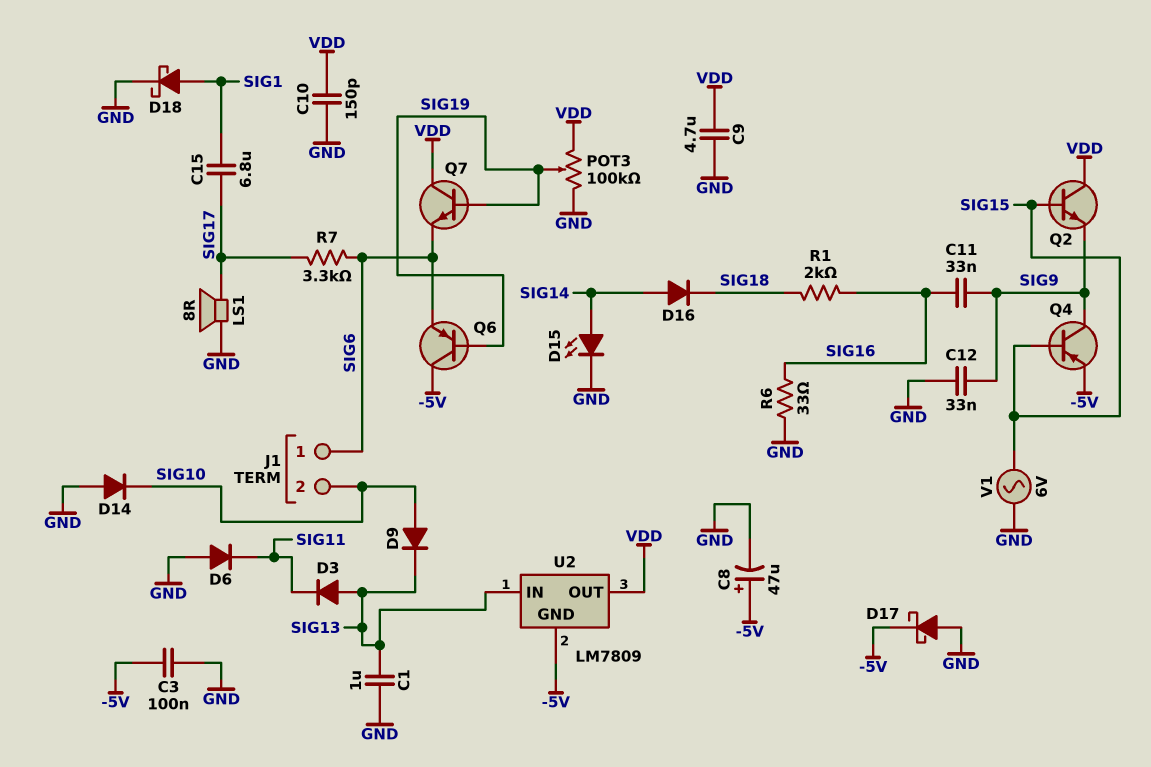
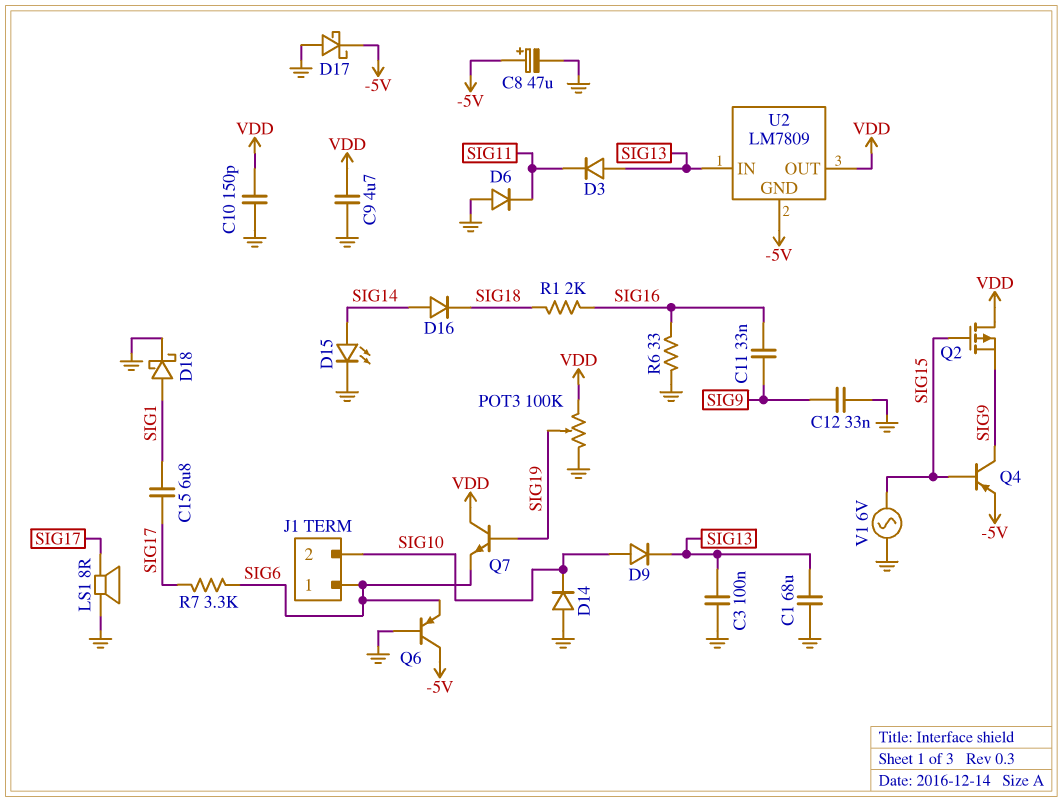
C1: 1uF (GND, SIG13) -> 68uF (GND, SIG13)
C3: 100nF (-5V, GND) -> 100nF (GND, SIG13)
Q2: NPN (B SIG15, C VDD, E SIG9) -> PMOS (G SIG15, D VDD, S SIG9)
Q6: PNP (B SIG19, C -5V, E SIG6) -> PNP (B GND, C -5V, E SIG6)

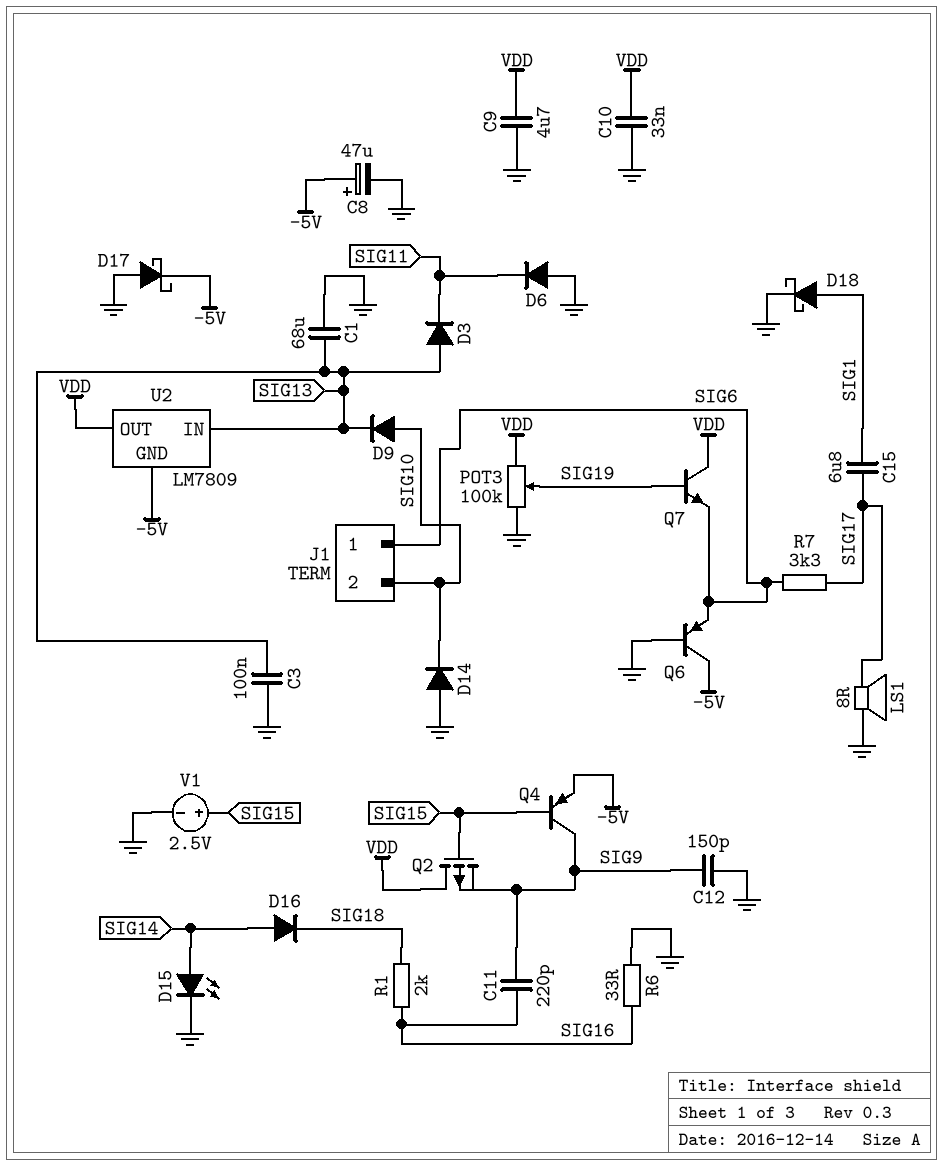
C10: 150pF (GND, VDD) -> 33nF (GND, VDD)
C11: 33nF (SIG9, SIG16) -> 220pF (SIG9, SIG16)
C12: 33nF (GND, SIG9) -> 150pF (GND, SIG9)
V1: AC 6V (GND, SIG15) -> 2.5V (plus SIG15, minus GND)

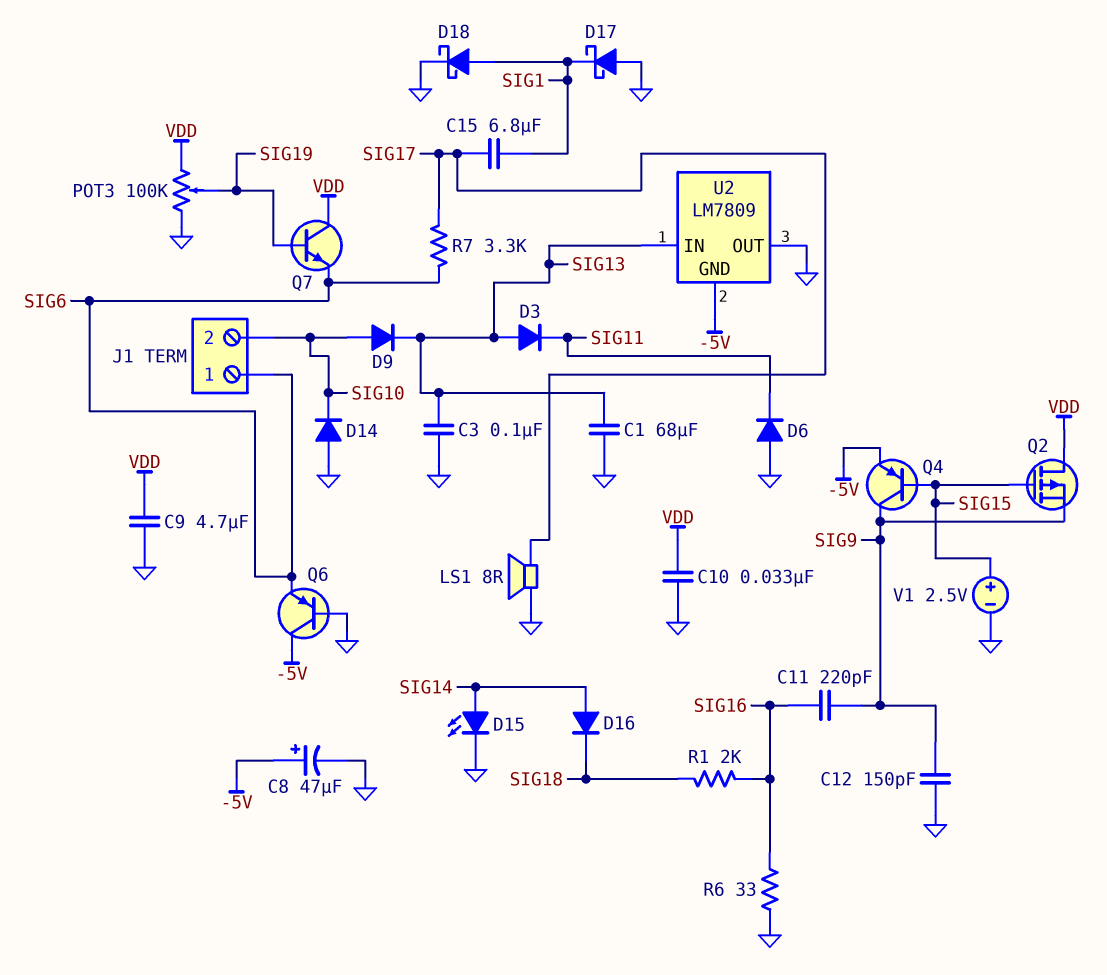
D17: schottky (A GND, K -5V) -> schottky (A GND, K SIG1)
U2 pin OUT: VDD -> GND

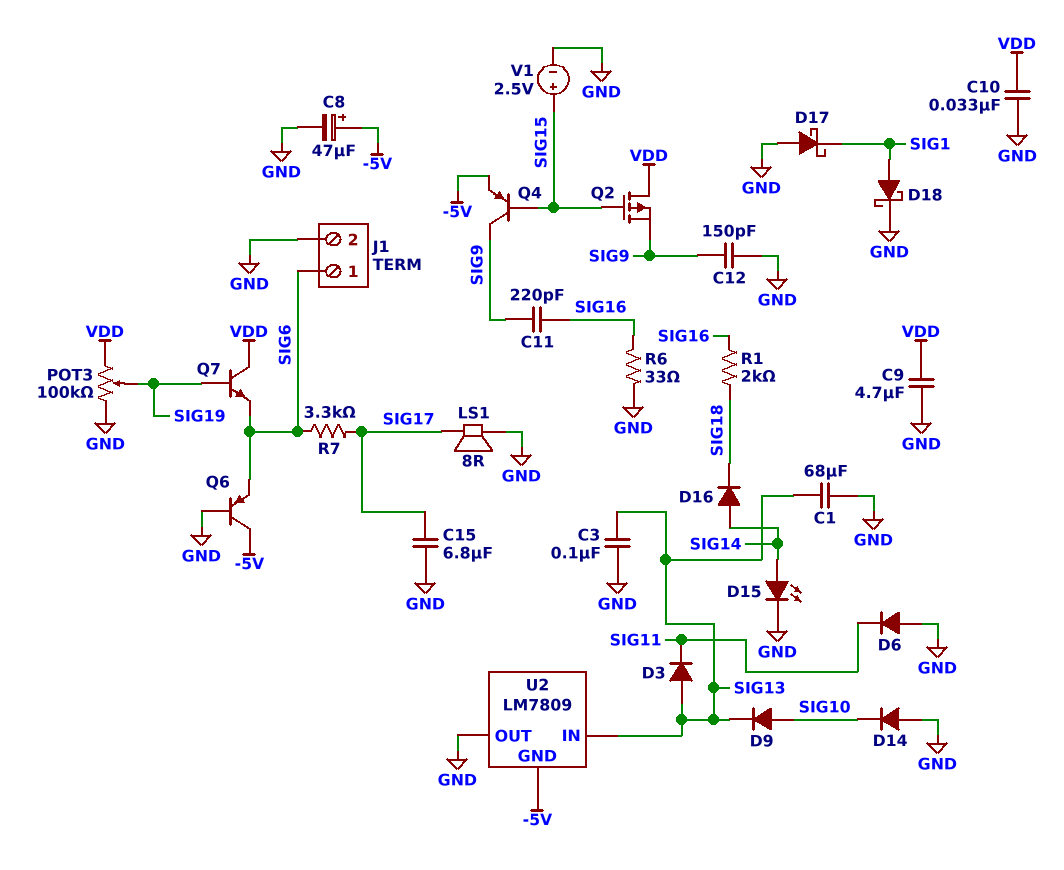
C15: 6.8uF (SIG1, SIG17) -> 6.8uF (GND, SIG17)
J1 pin 2: SIG10 -> GND

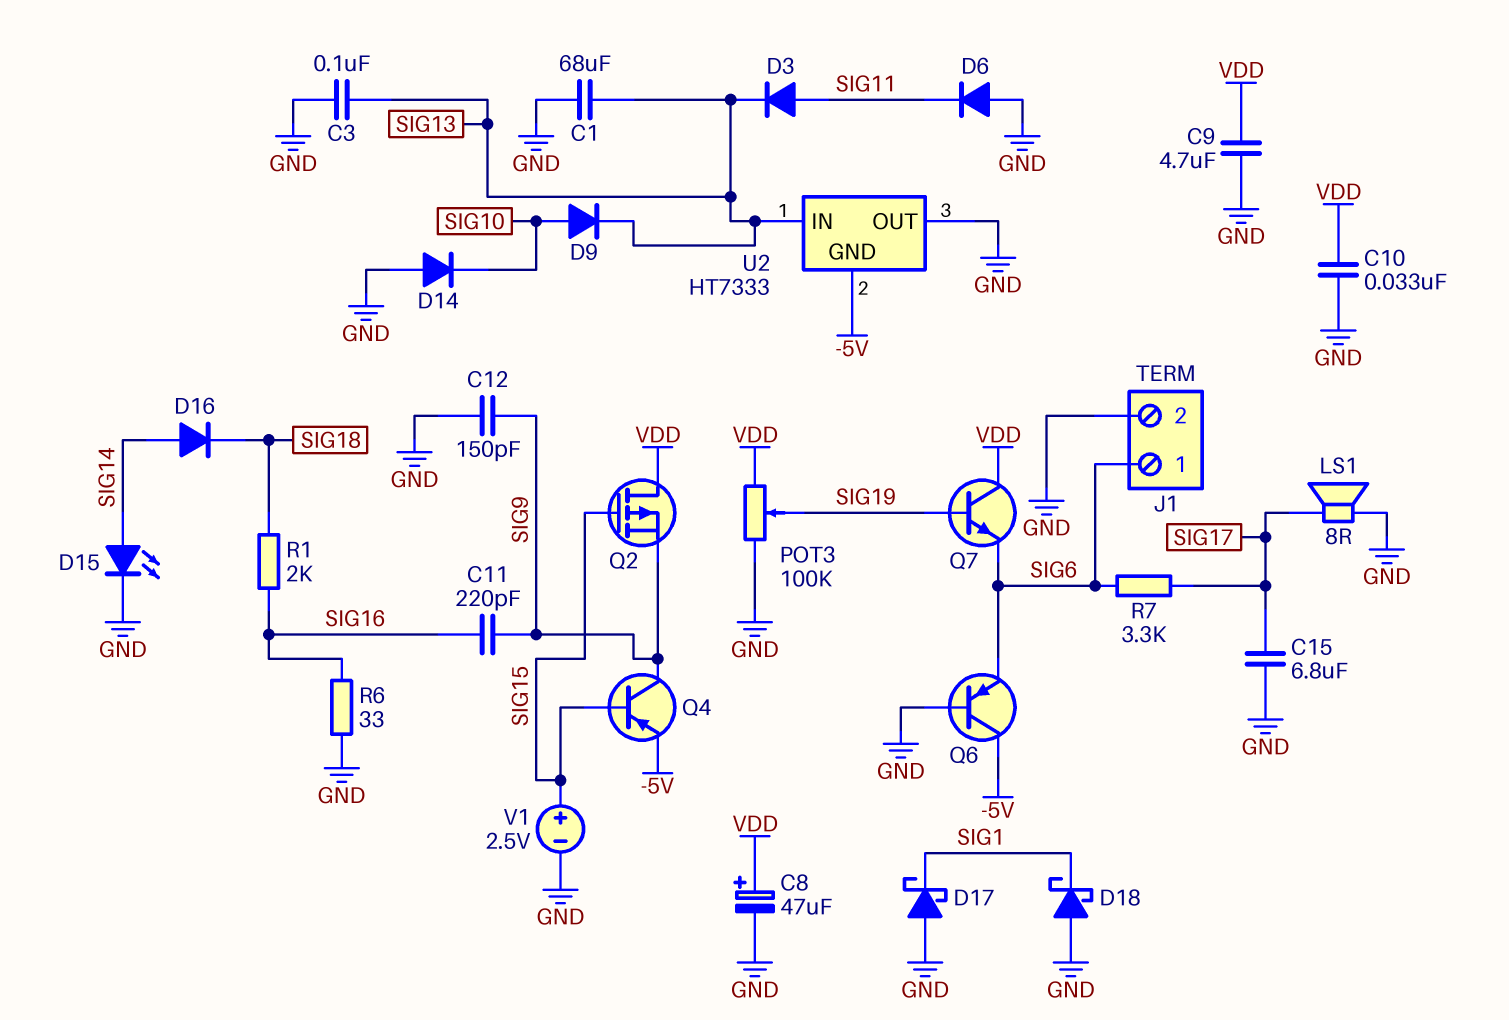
C8: 47uF (plus -5V, minus GND) -> 47uF (plus VDD, minus GND)
D3: diode (A SIG13, K SIG11) -> diode (A SIG11, K SIG13)
D18: schottky (A SIG1, K GND) -> schottky (A GND, K SIG1)
U2: LM7809 -> HT7333

